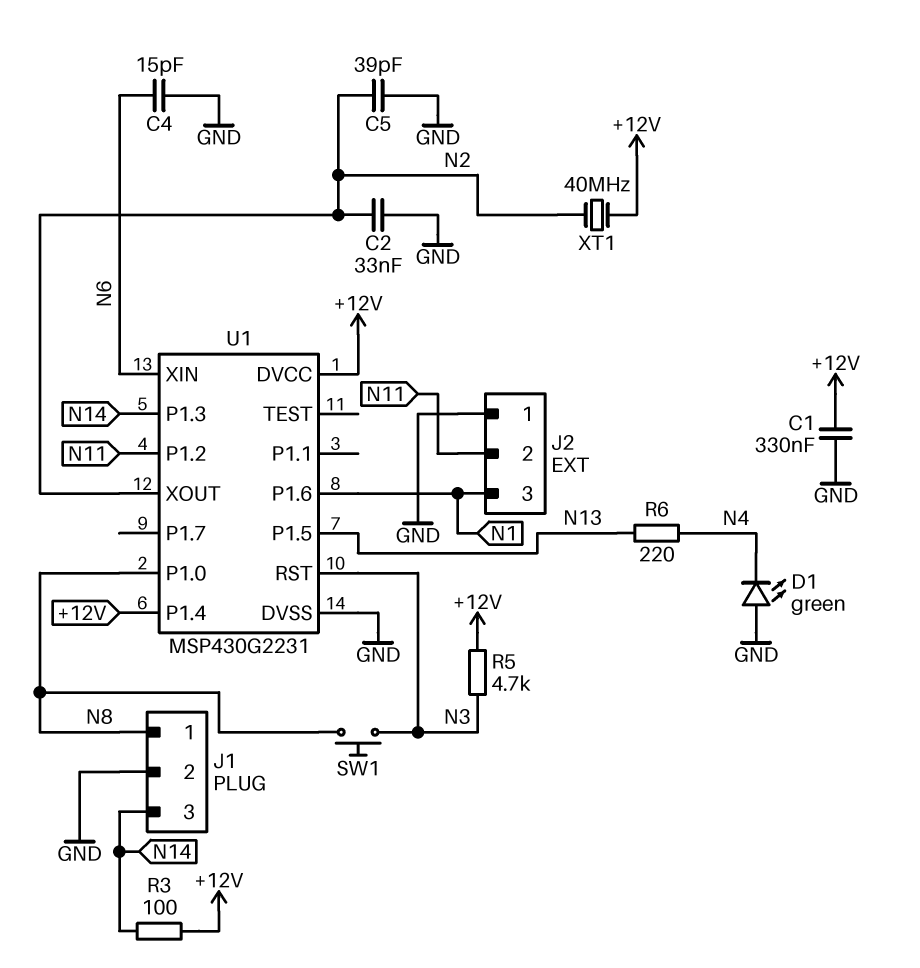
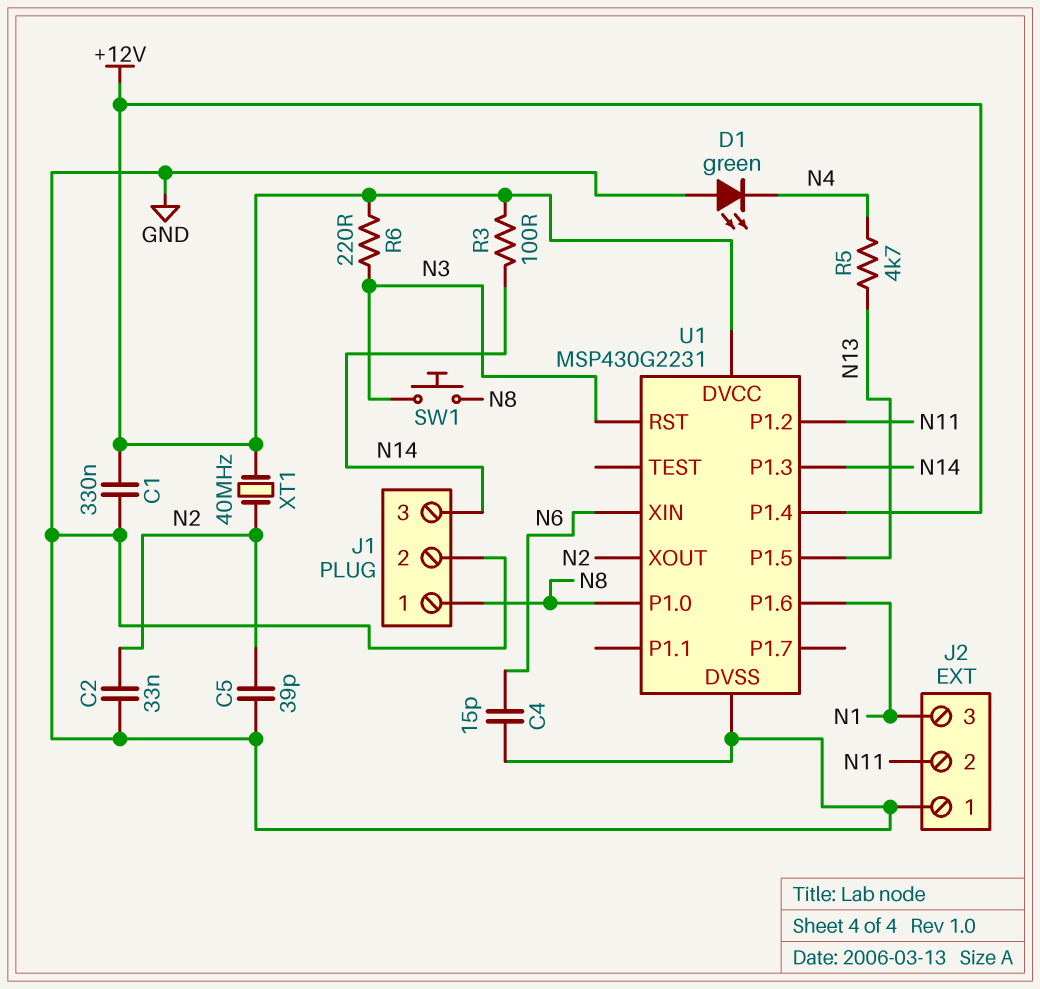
R5: 4.7k (+12V, N3) -> 4.7k (N4, N13)
R6: 220 (N4, N13) -> 220 (+12V, N3)

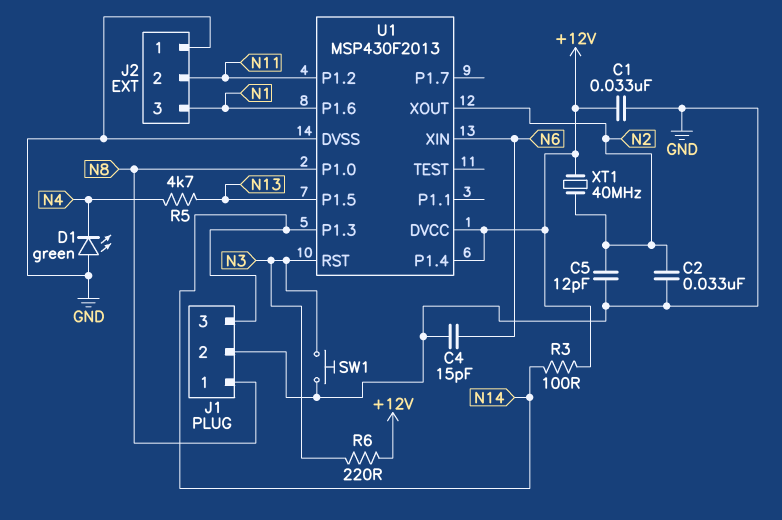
C1: 330nF (+12V, GND) -> 33nF (+12V, GND)
C5: 39pF (GND, N2) -> 12pF (GND, N2)
SW1: button (N3, N8) -> button (GND, N3)
U1: MSP430G2231 -> MSP430F2013

